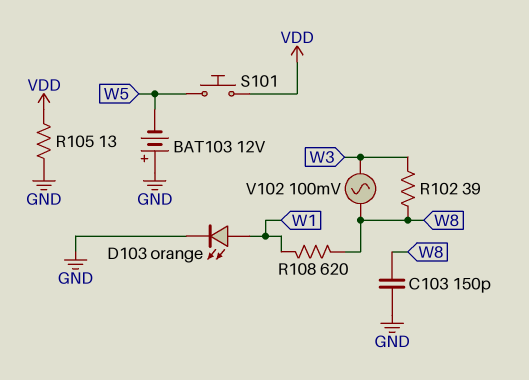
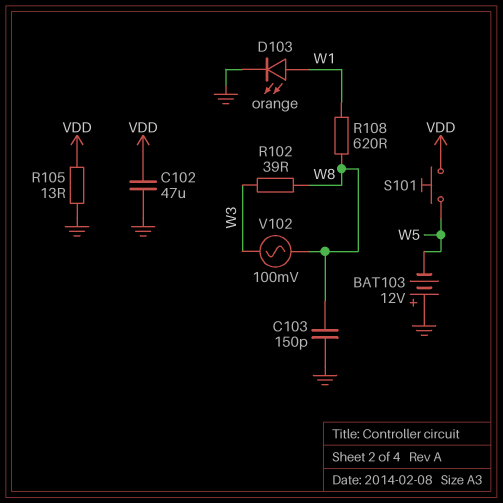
C102: none -> 47uF (GND, VDD)

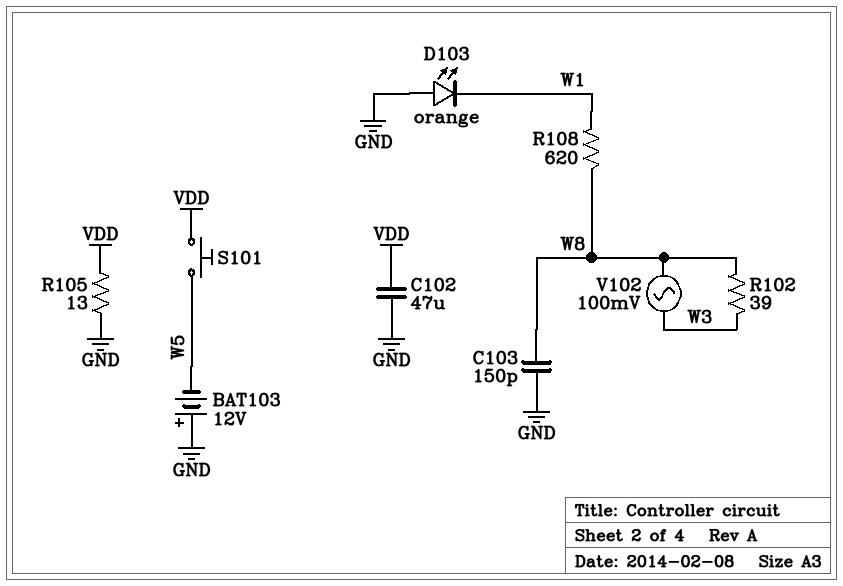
D103: LED orange (A W1, K GND) -> LED orange (A GND, K W1)

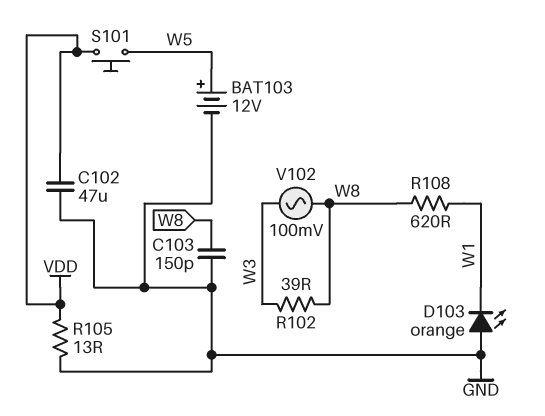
BAT103: 12V (plus GND, minus W5) -> 12V (plus W5, minus GND)

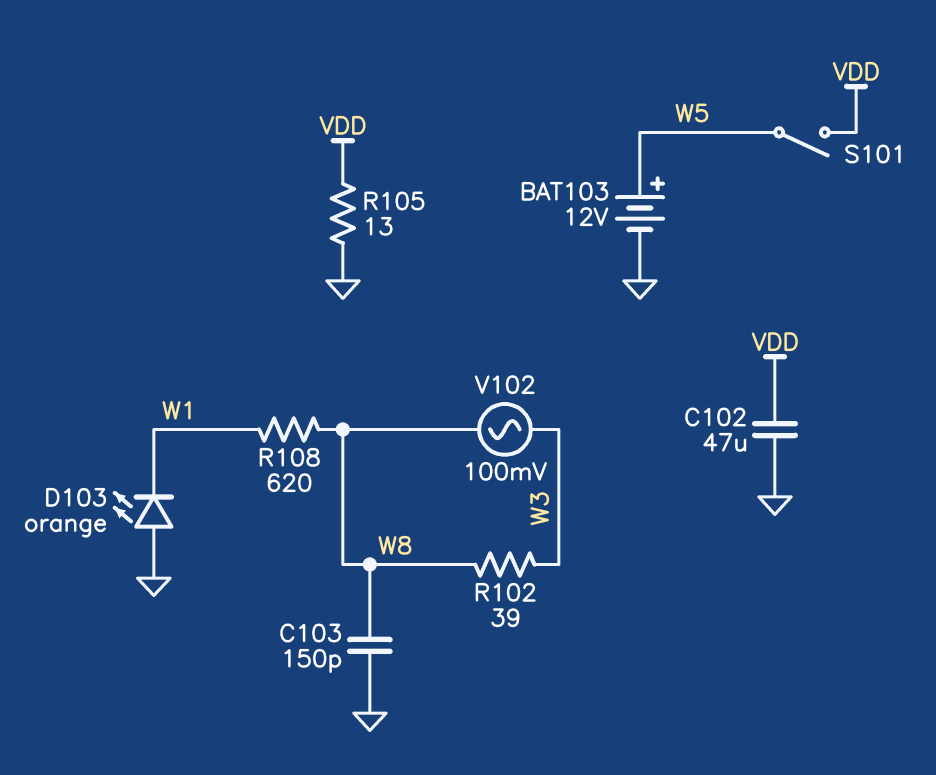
S101: button (VDD, W5) -> switch (VDD, W5)

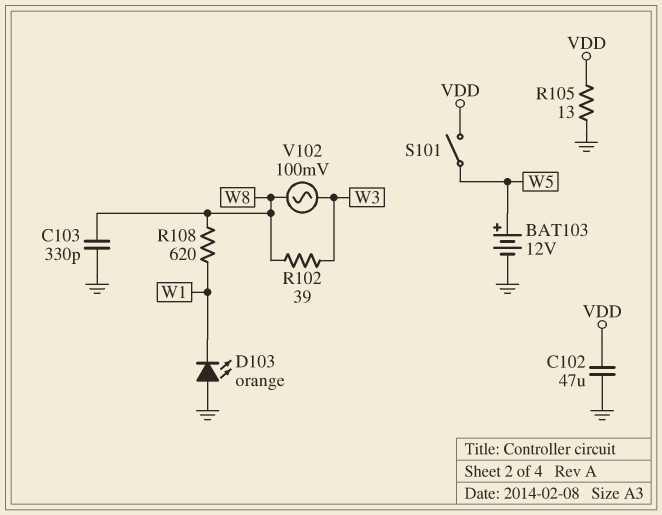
C103: 150pF (GND, W8) -> 330pF (GND, W8)

